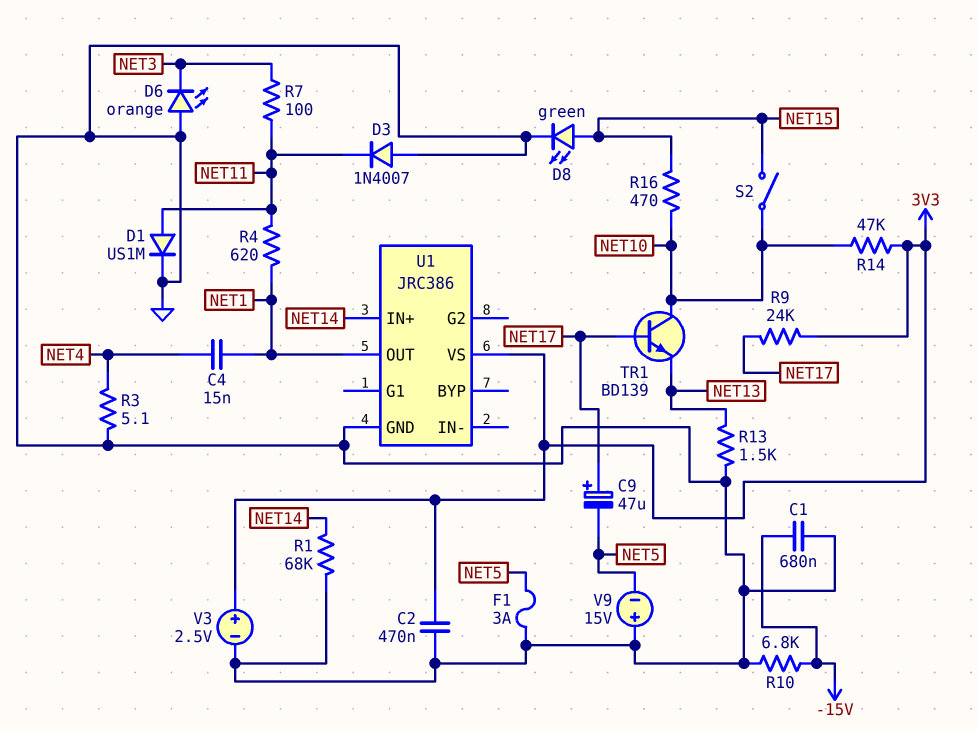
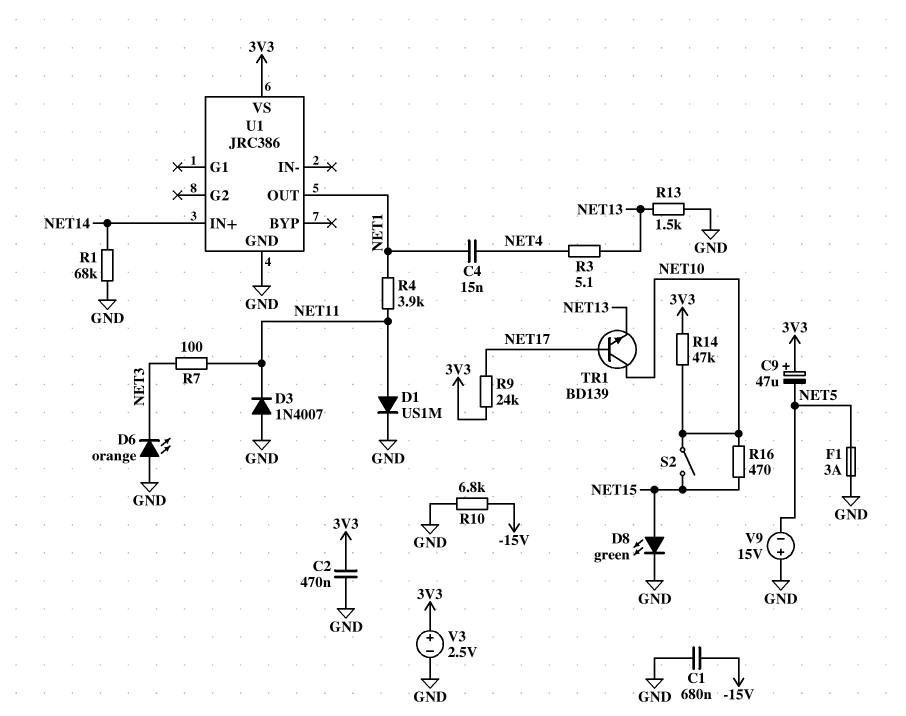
C9: 47uF (plus NET17, minus NET5) -> 47uF (plus 3V3, minus NET5)
R3: 5.1 (GND, NET4) -> 5.1 (NET4, NET13)
R4: 620 (NET1, NET11) -> 3.9k (NET1, NET11)

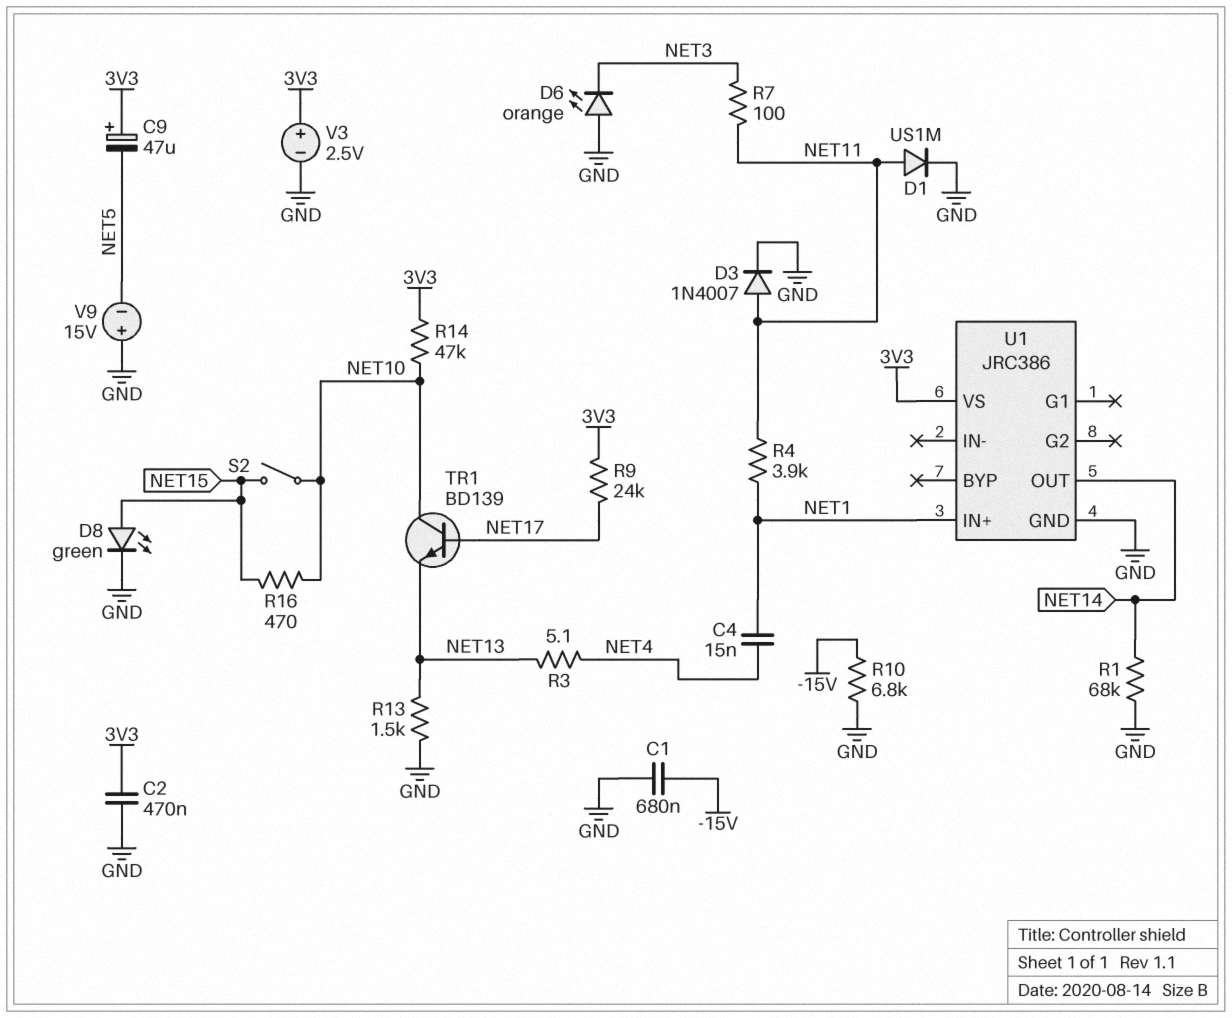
D3: diode 1N4007 (A GND, K NET11) -> diode 1N4007 (A NET11, K GND)
F1: 3A (GND, NET5) -> none
U1 pin IN+: NET14 -> NET1
U1 pin OUT: NET1 -> NET14

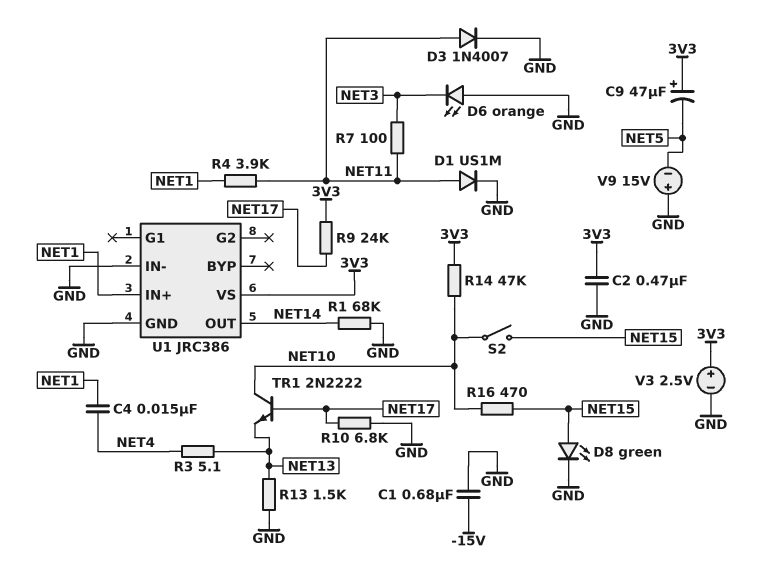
R10: 6.8k (-15V, GND) -> 6.8k (GND, NET17)
TR1: NPN BD139 (B NET17, C NET10, E NET13) -> NPN 2N2222 (B NET17, C NET10, E NET13)
U1 pin IN-: none -> GND

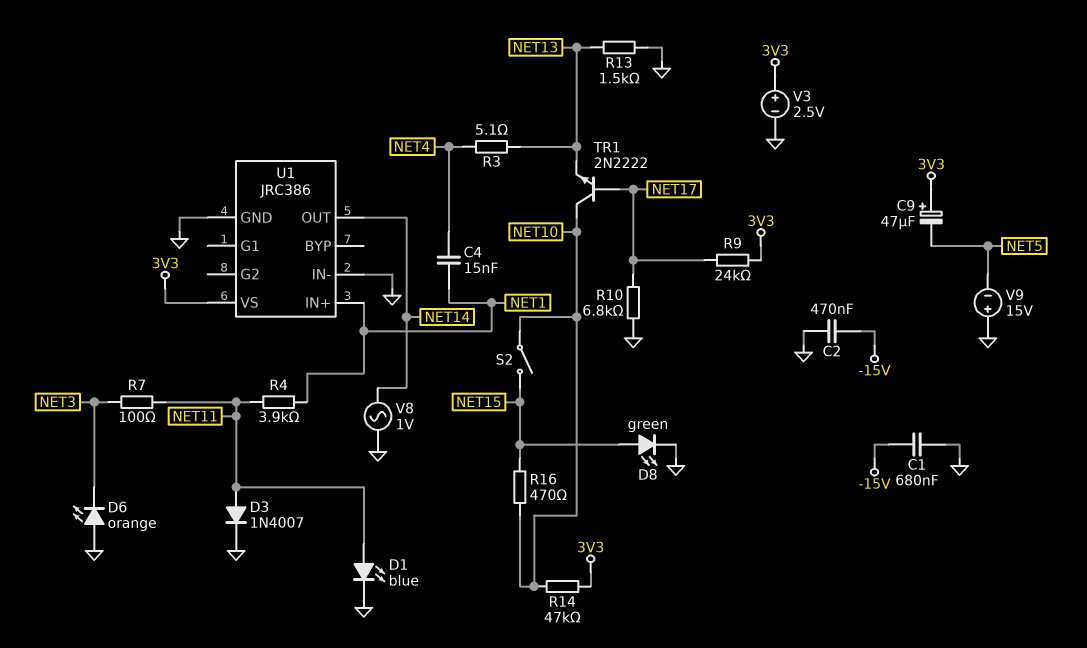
C2: 470nF (3V3, GND) -> 470nF (-15V, GND)
D1: diode US1M (A NET11, K GND) -> LED blue (A NET11, K GND)
R1: 68k (GND, NET14) -> none
V8: none -> AC 1V (GND, NET14)

